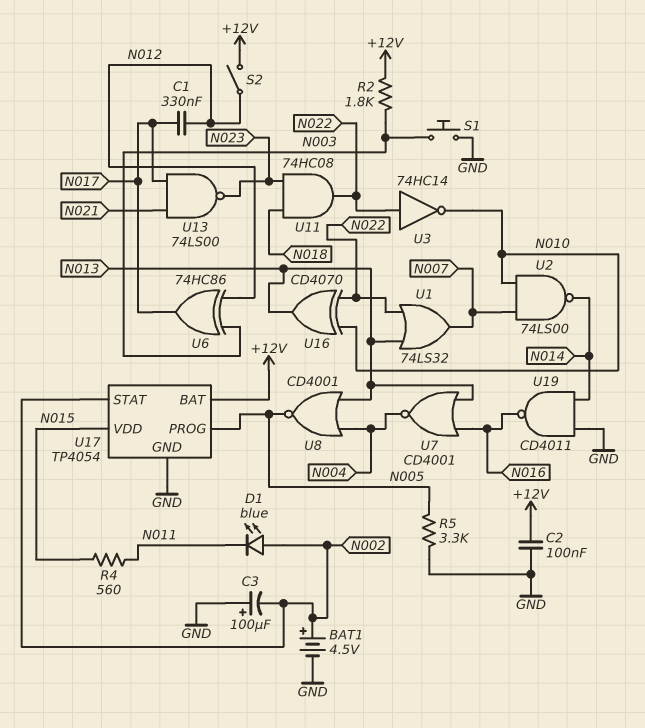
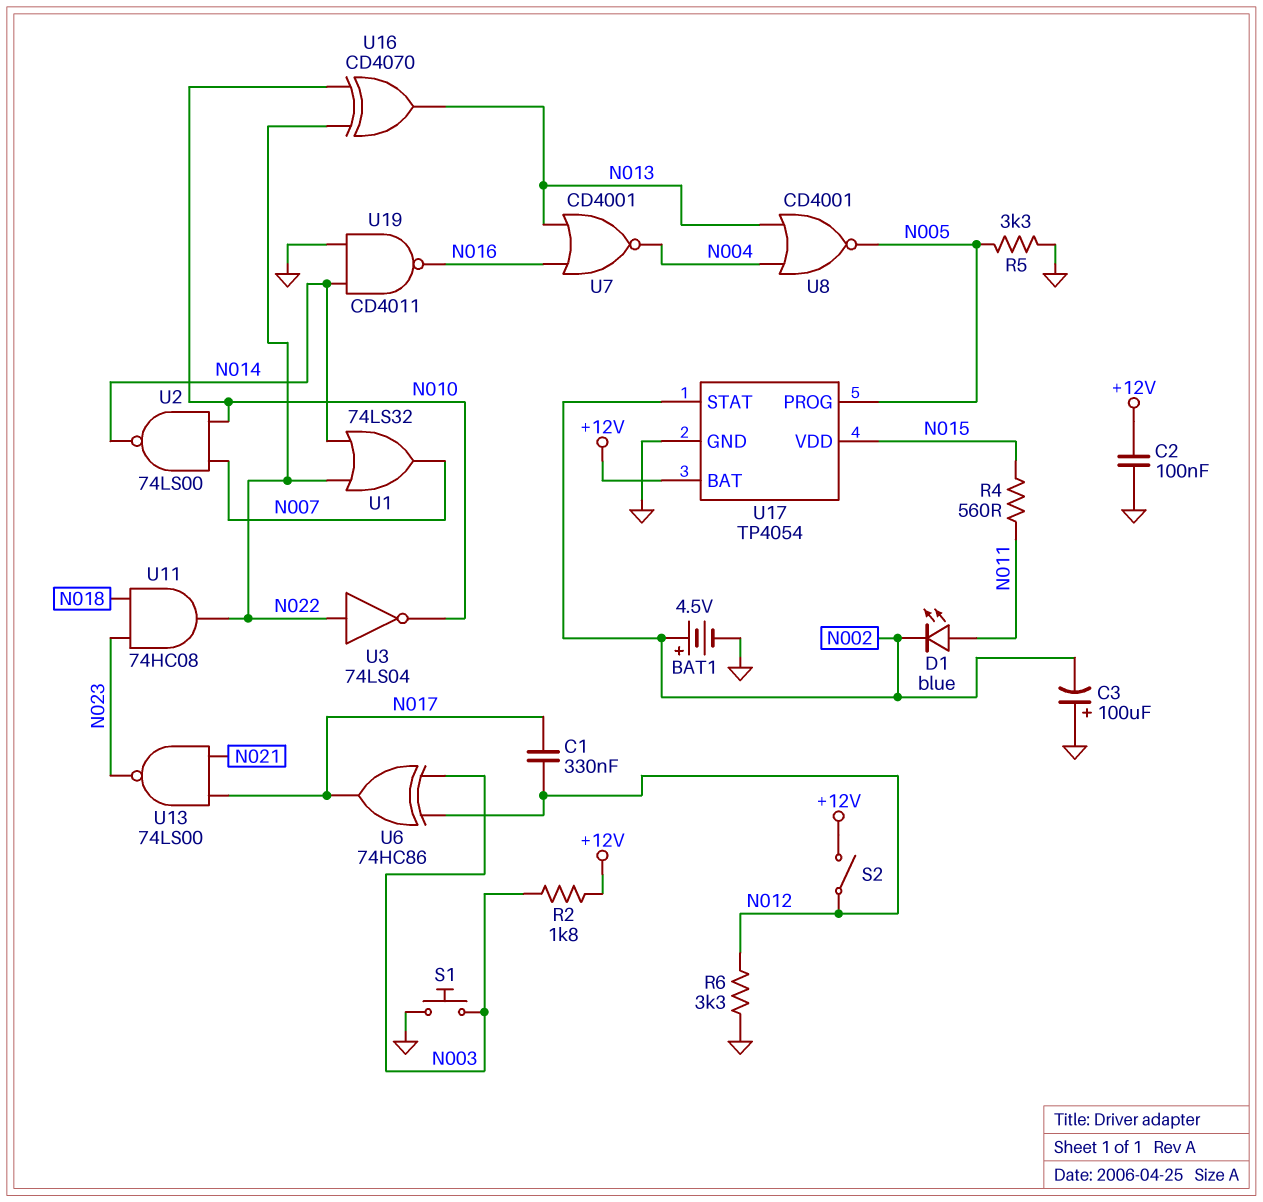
D1: LED blue (A N002, K N011) -> LED blue (A N011, K N002)
R6: none -> 3.3k (GND, N012)
U1: OR 74LS32 (in N013, in N022, out N007) -> OR 74LS32 (in N014, in N022, out N007)
U3: NOT 74HC14 (in N022, out N010) -> NOT 74LS04 (in N022, out N010)

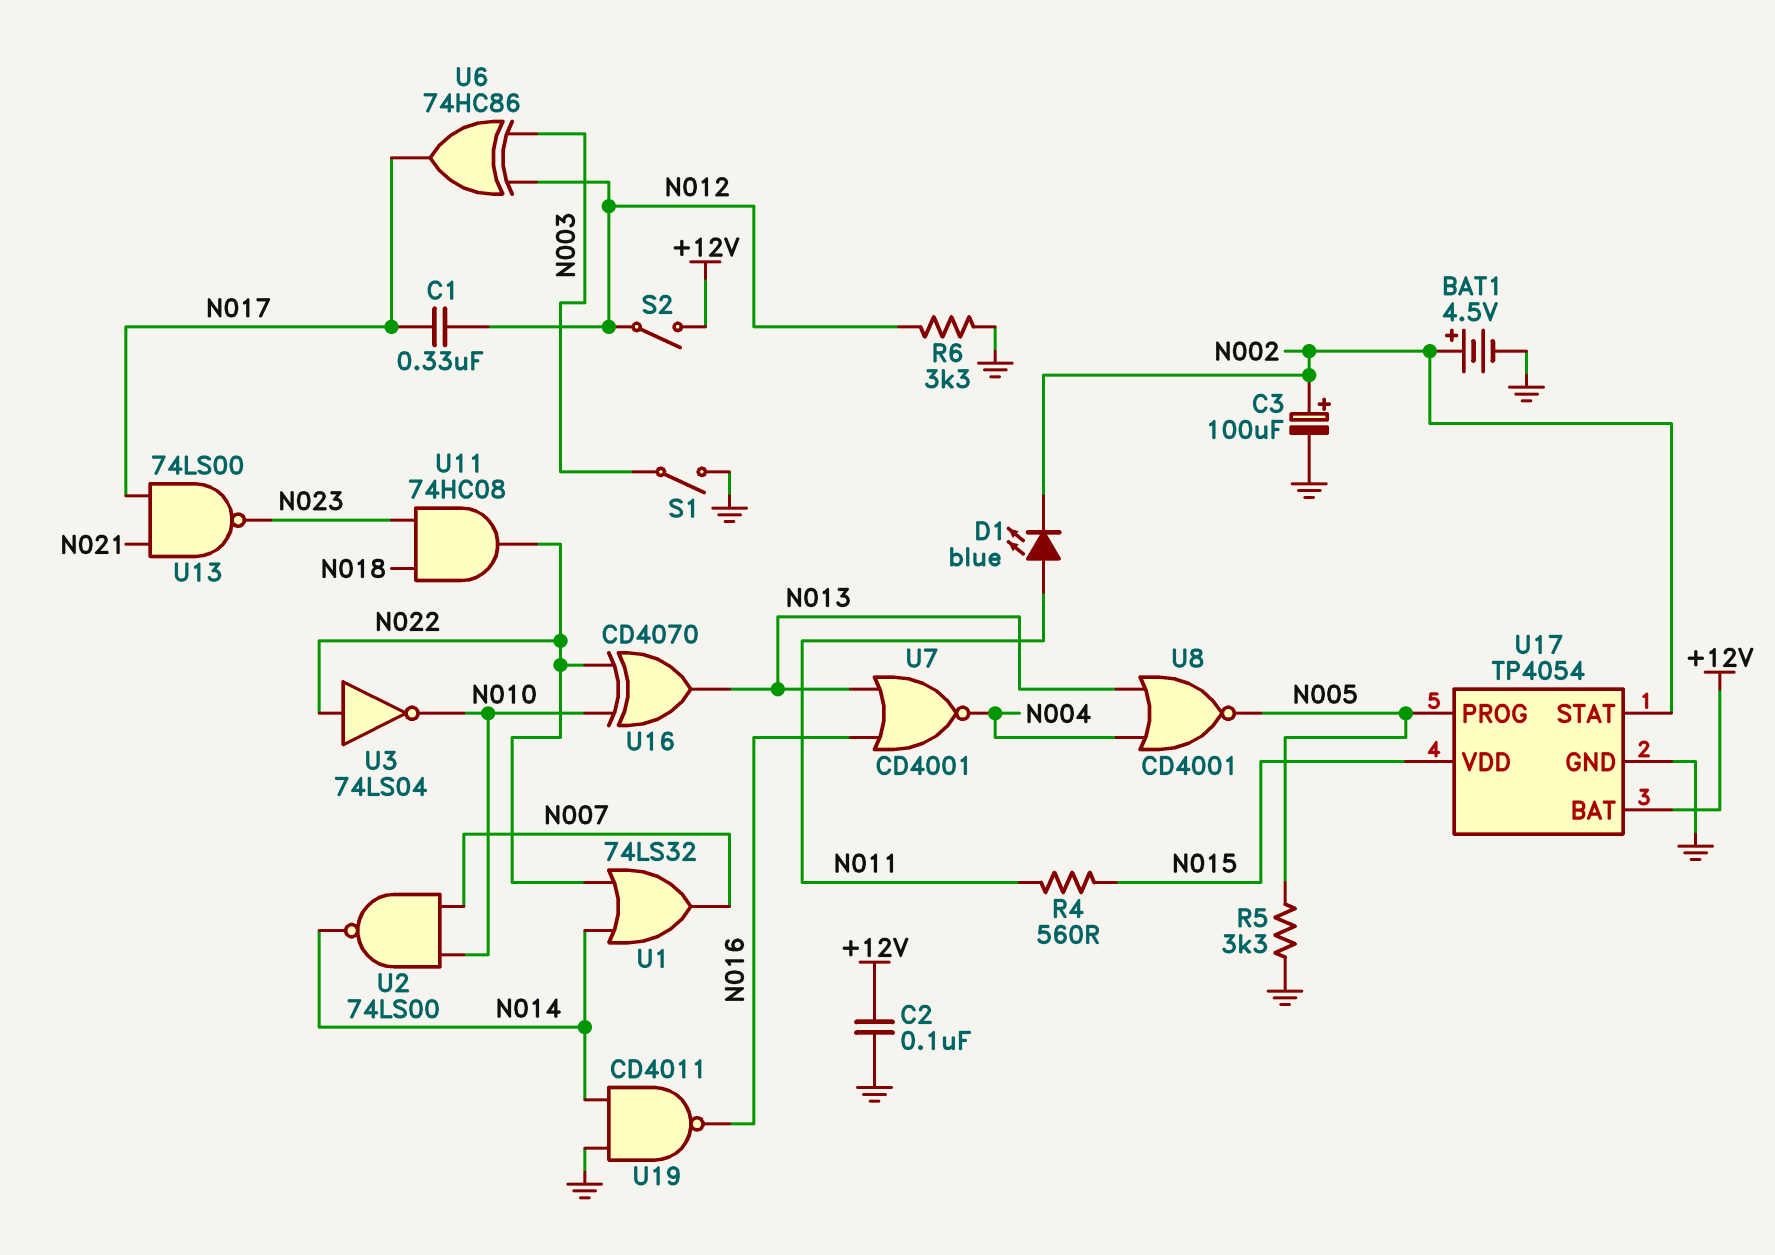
C3: 100uF (plus GND, minus N002) -> 100uF (plus N002, minus GND)
R2: 1.8k (+12V, N003) -> none
S1: button (GND, N003) -> switch (GND, N003)

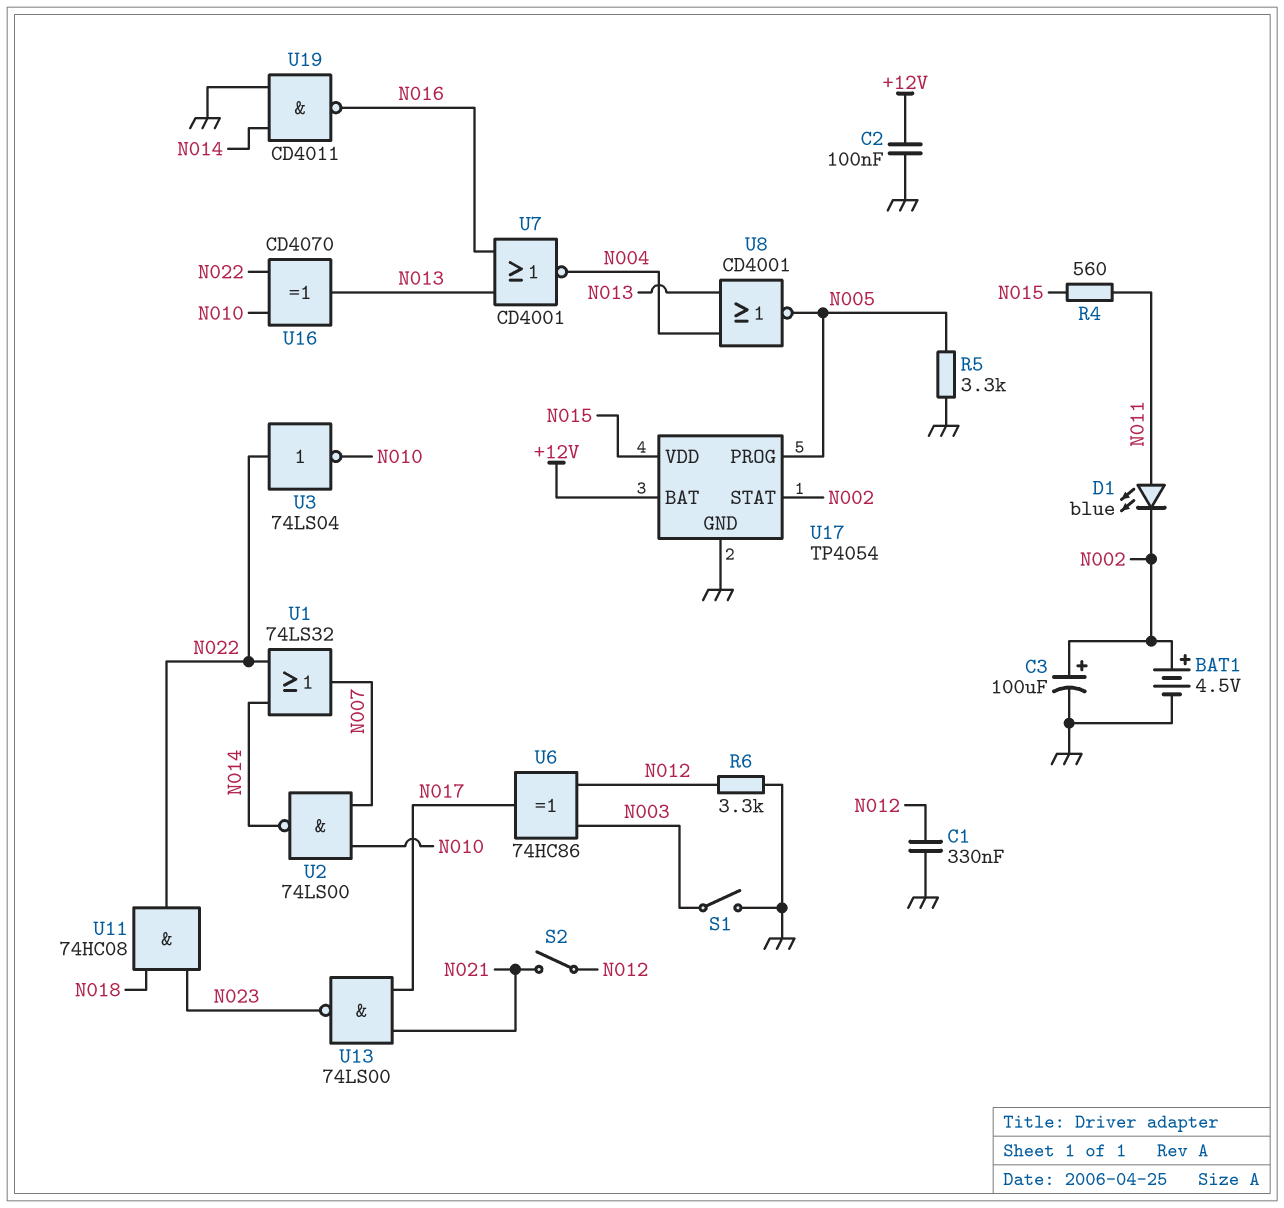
C1: 330nF (N012, N017) -> 330nF (GND, N012)
S2: switch (+12V, N012) -> switch (N012, N021)

